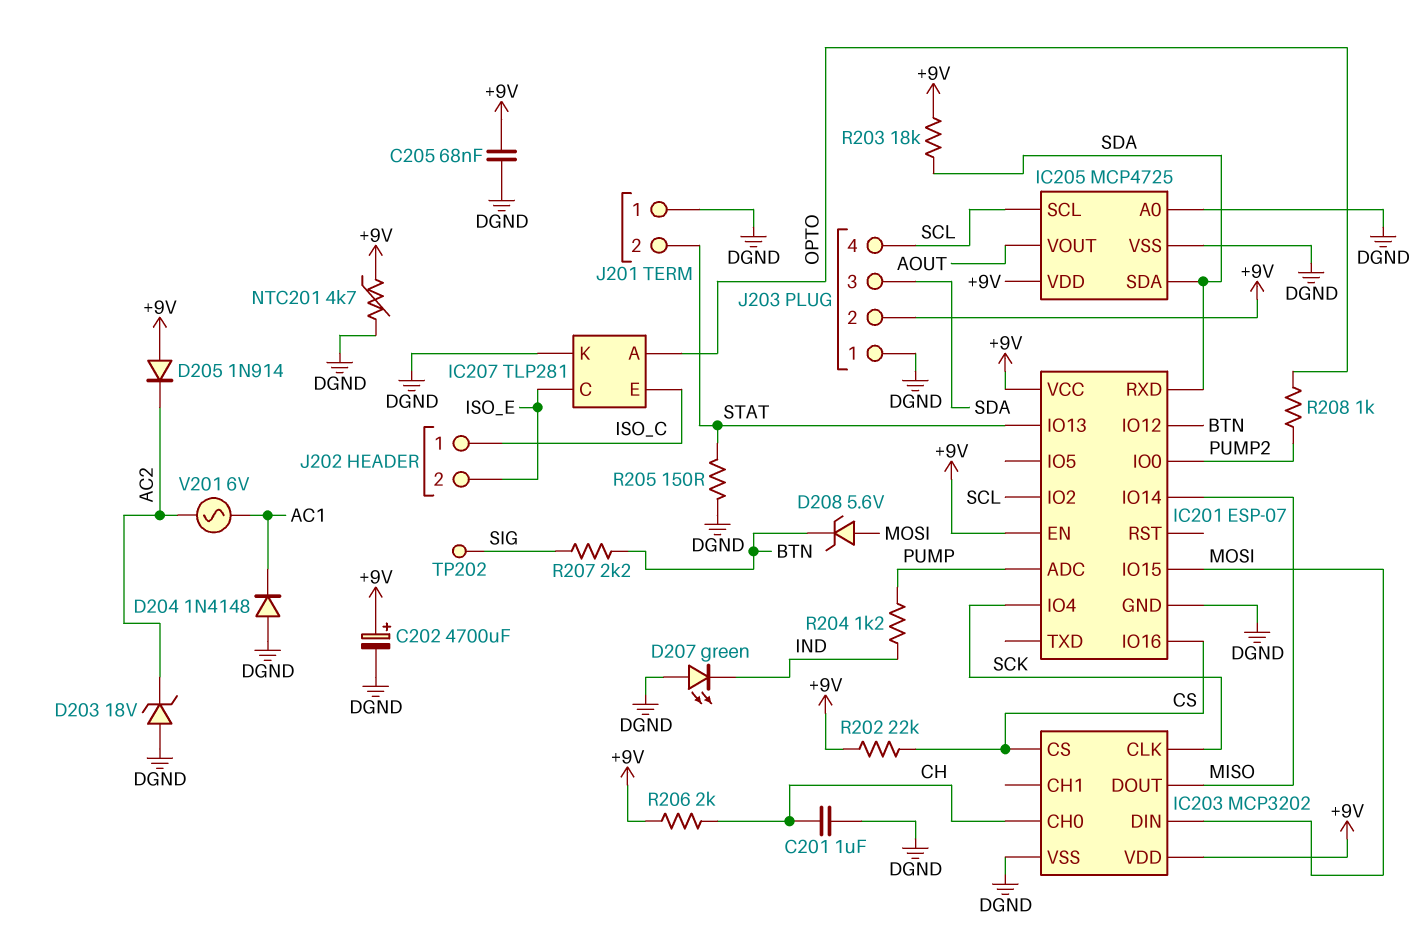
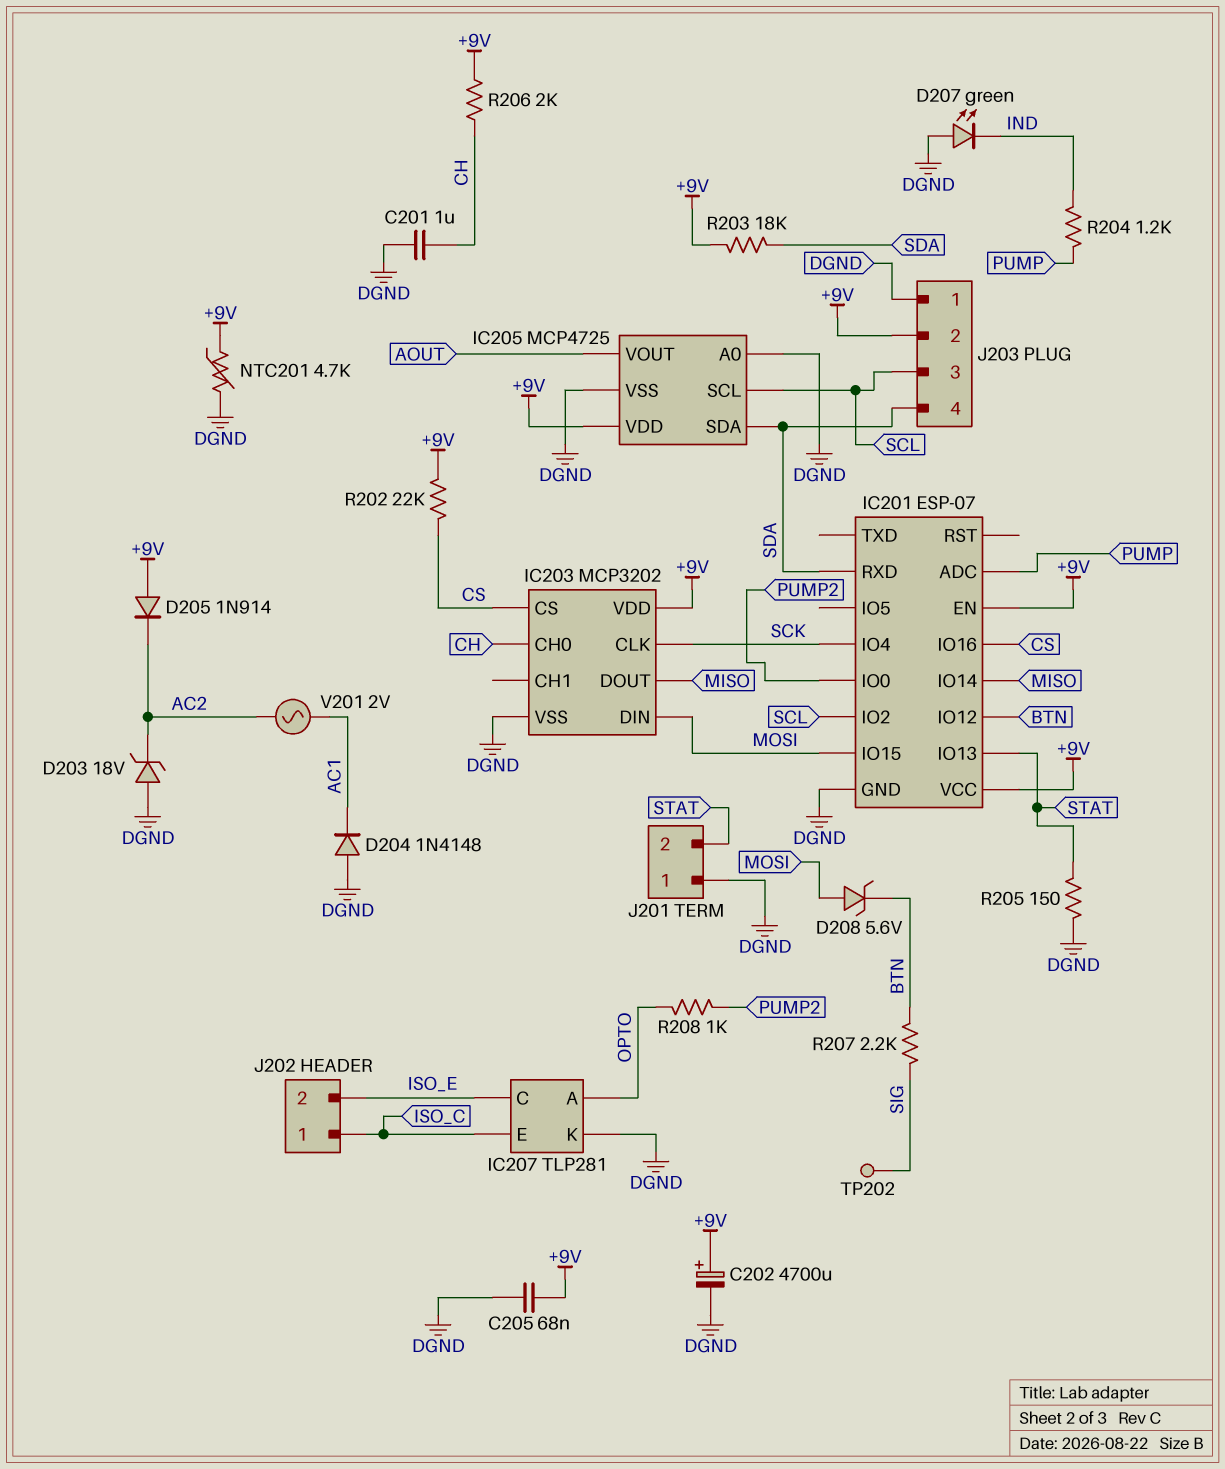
J203 pin 3: SDA -> SCL
J203 pin 4: SCL -> SDA
V201: AC 6V (AC1, AC2) -> AC 2V (AC1, AC2)

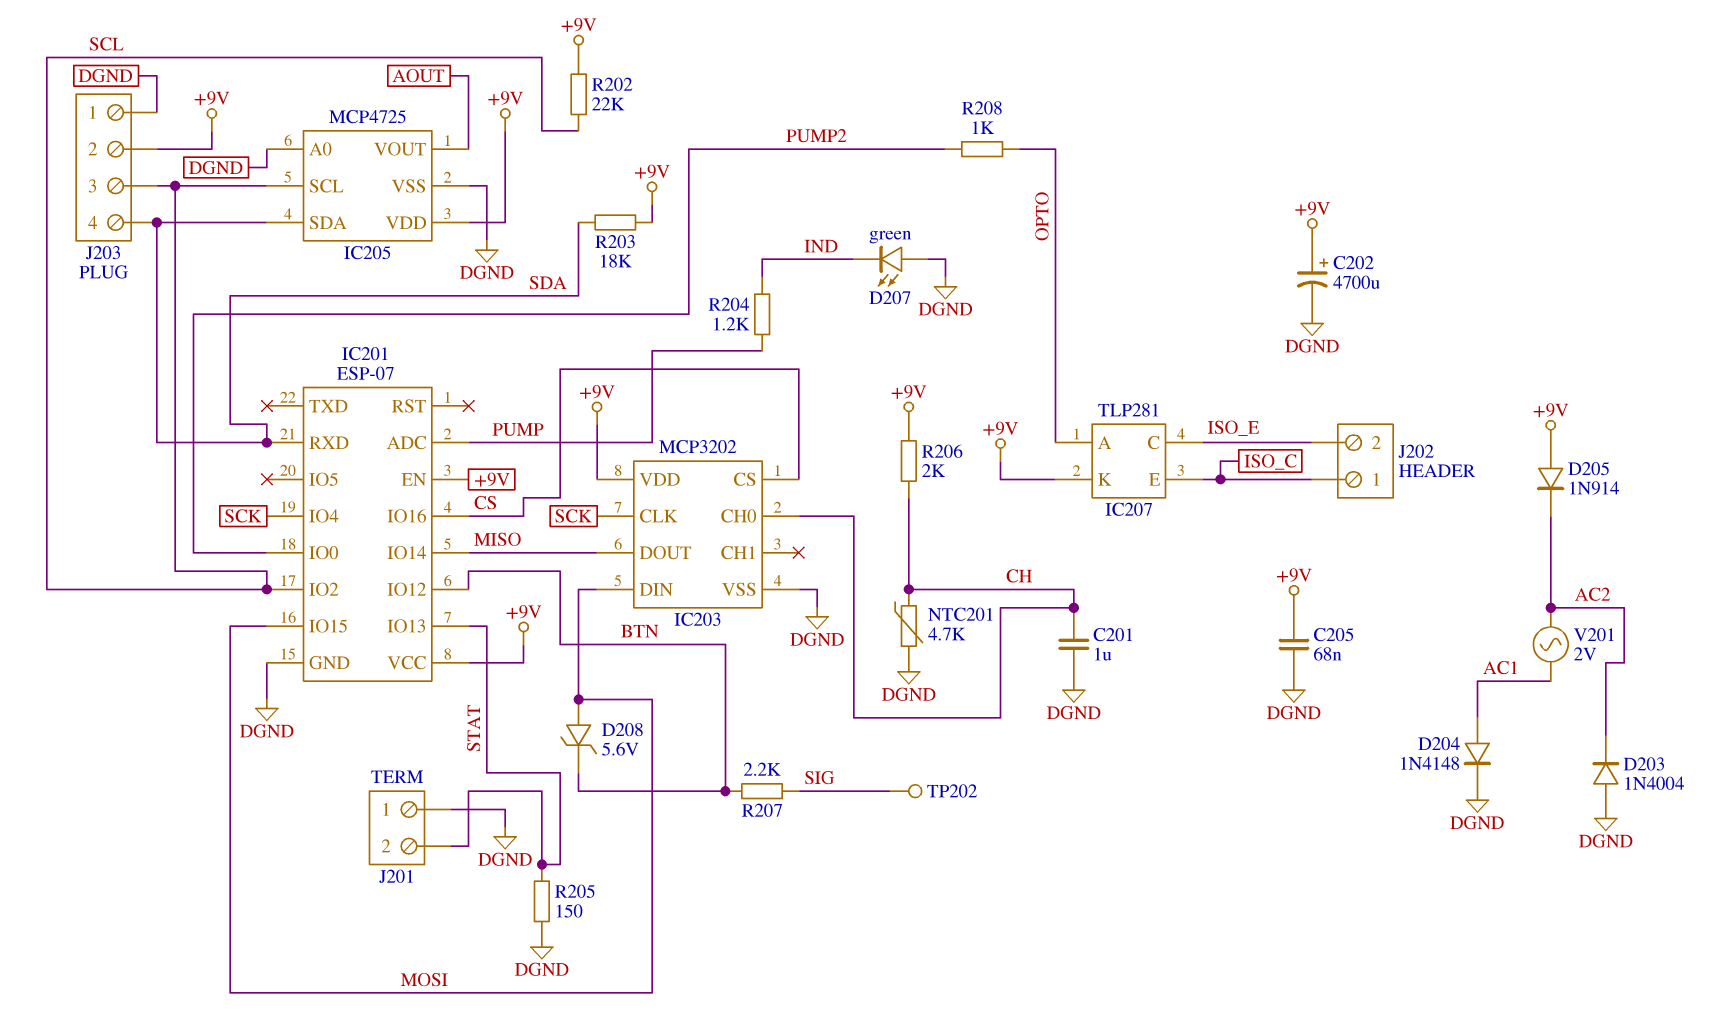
D203: zener 18V (A DGND, K AC2) -> diode 1N4004 (A DGND, K AC2)
D204: diode 1N4148 (A DGND, K AC1) -> diode 1N4148 (A AC1, K DGND)
IC207 pin K: DGND -> +9V
NTC201: 4.7k (+9V, DGND) -> 4.7k (CH, DGND)
R202: 22k (+9V, CS) -> 22k (+9V, SCL)

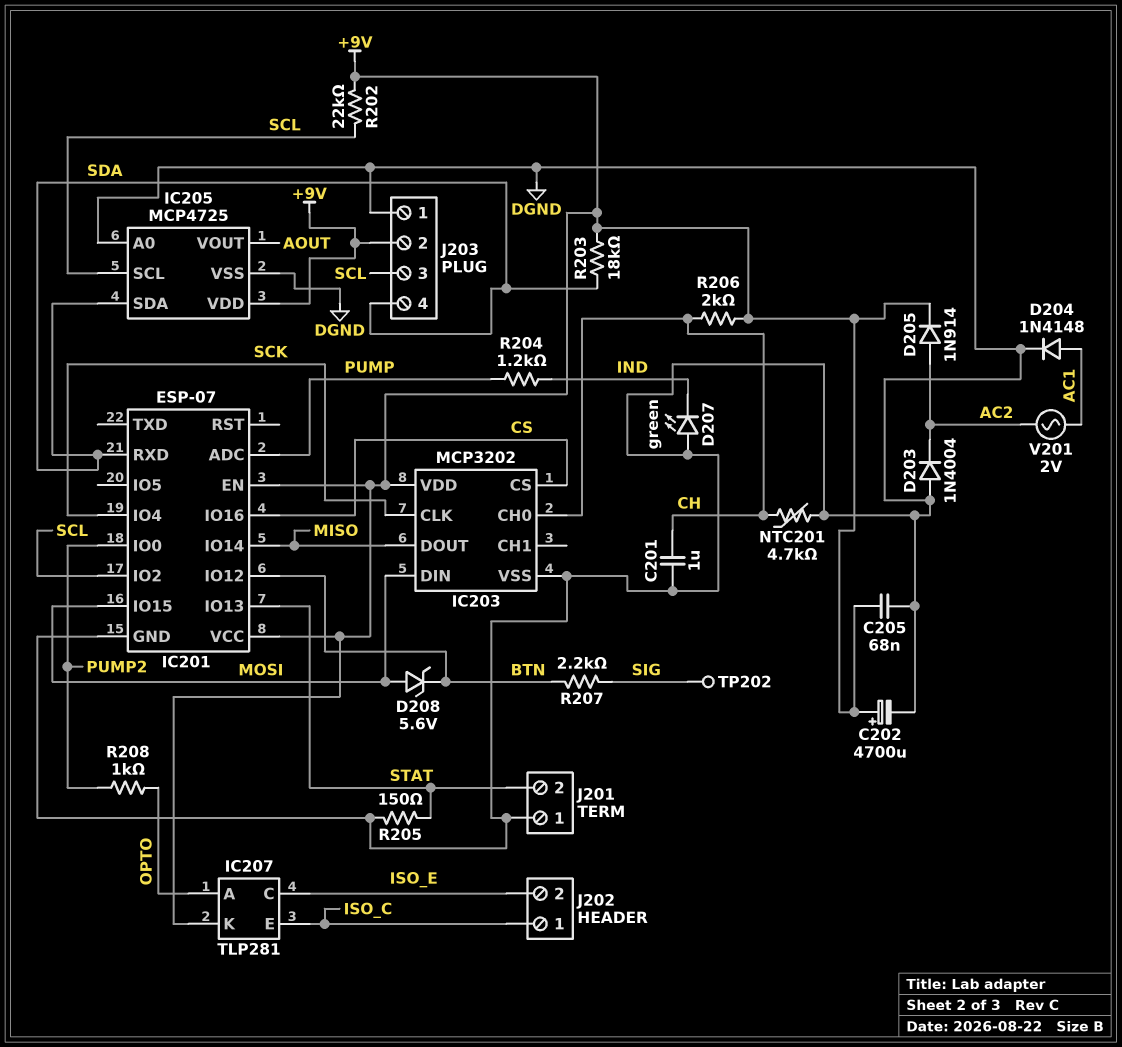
D205: diode 1N914 (A +9V, K AC2) -> diode 1N914 (A AC2, K +9V)

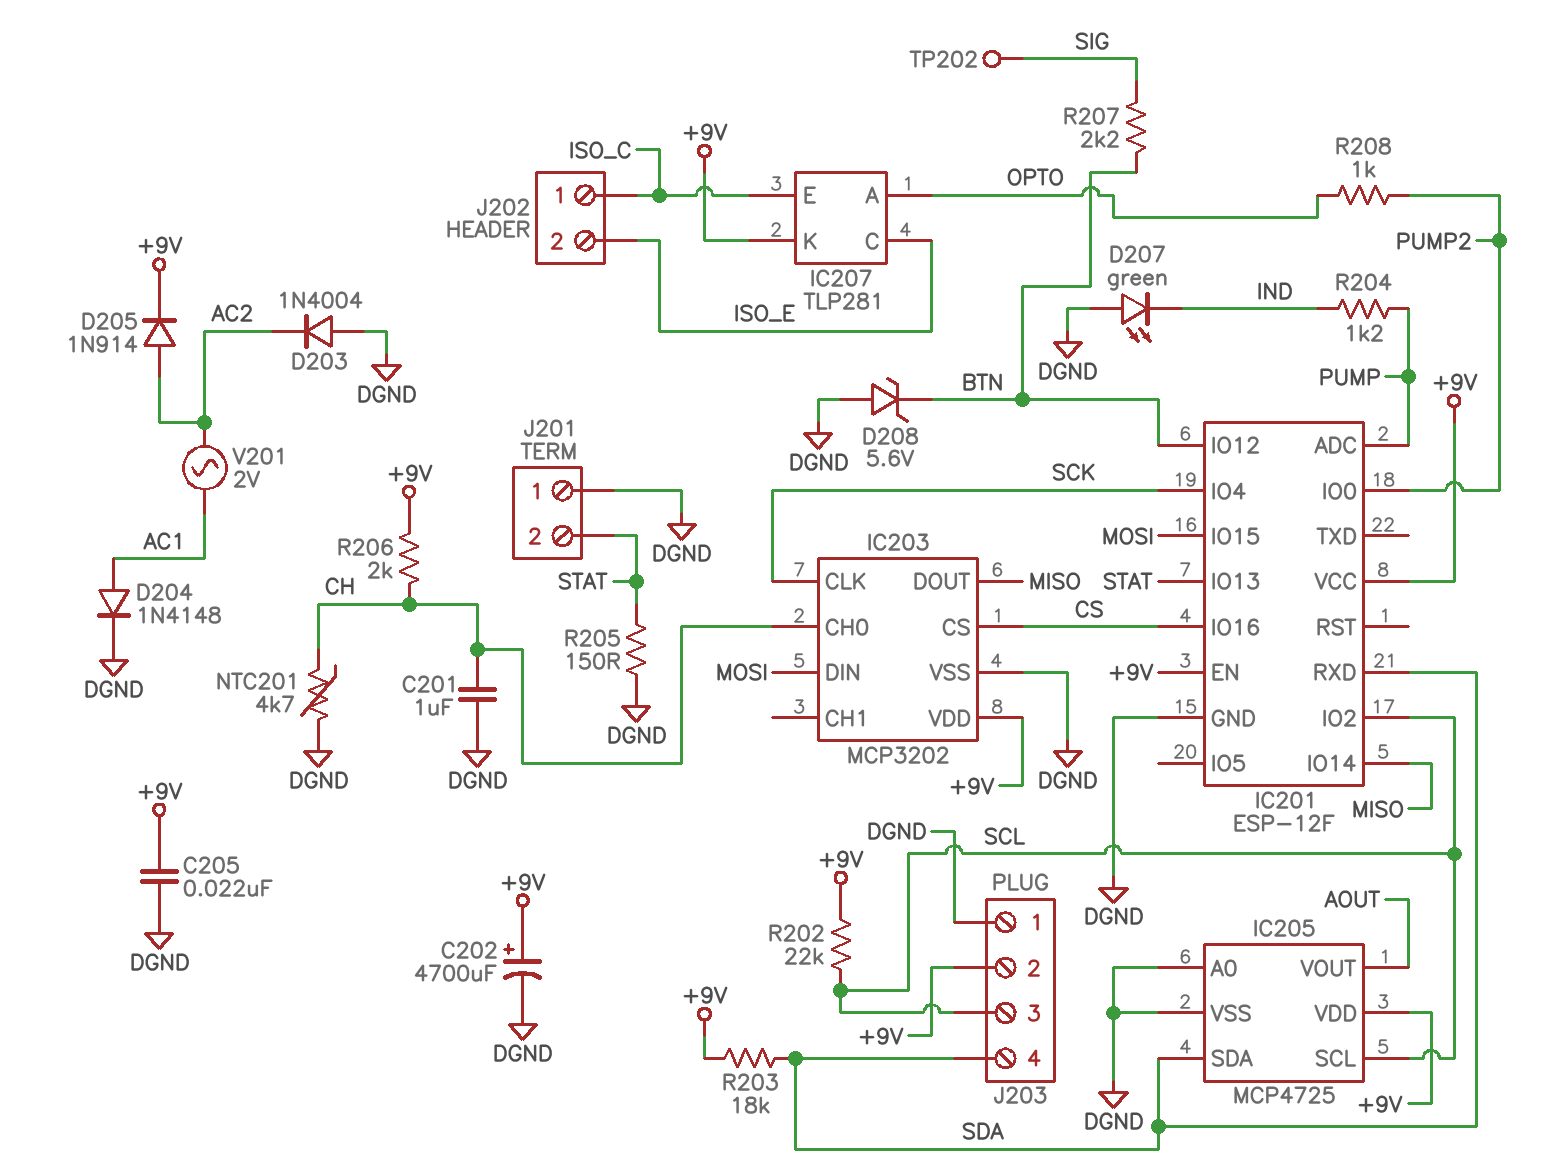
C205: 68nF (+9V, DGND) -> 22nF (+9V, DGND)
D208: zener 5.6V (A MOSI, K BTN) -> zener 5.6V (A DGND, K BTN)
IC201: ESP-07 -> ESP-12F

